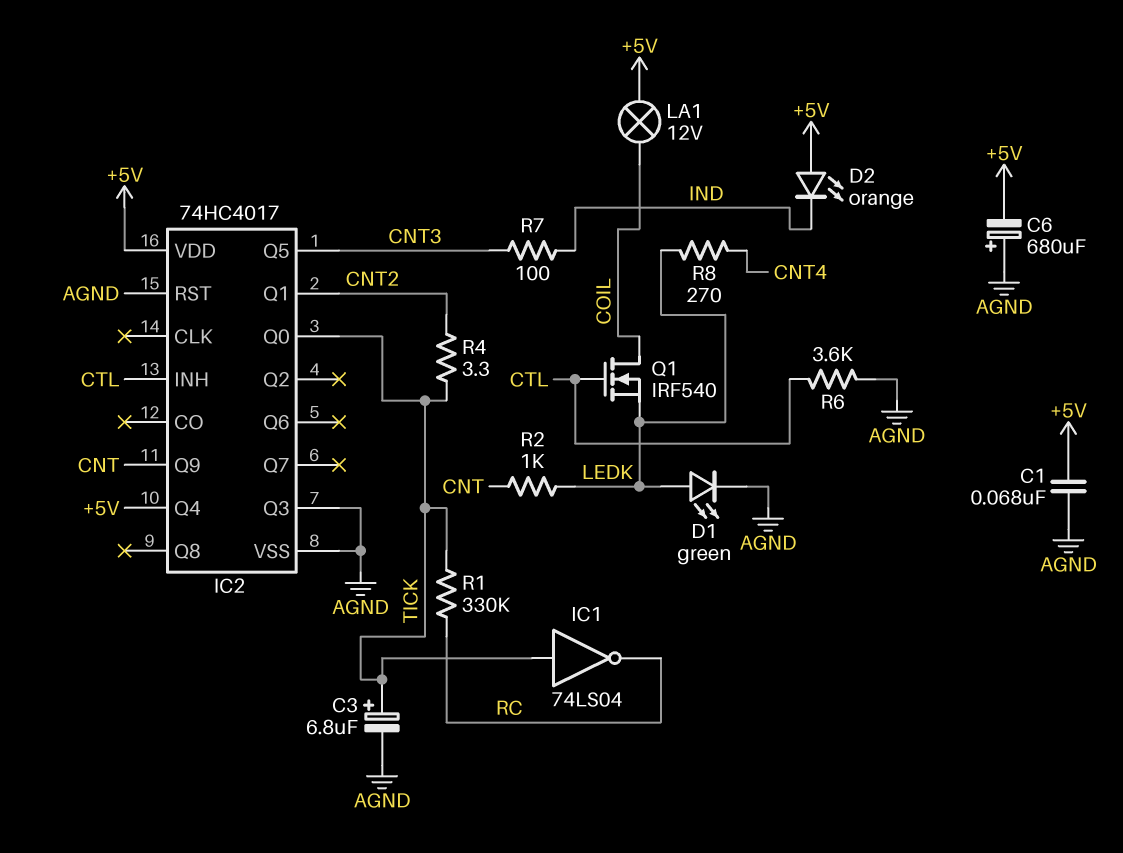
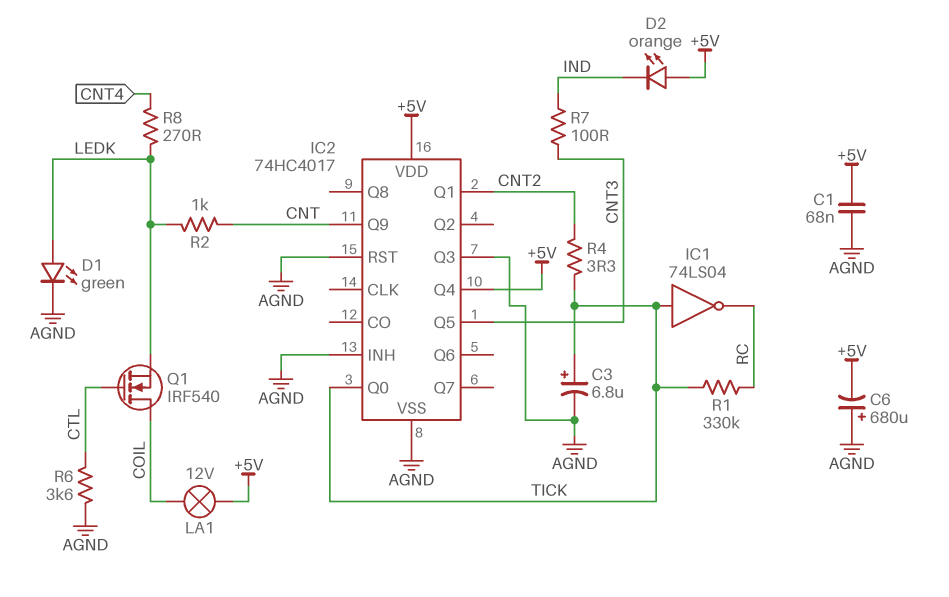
IC2 pin INH: CTL -> AGND

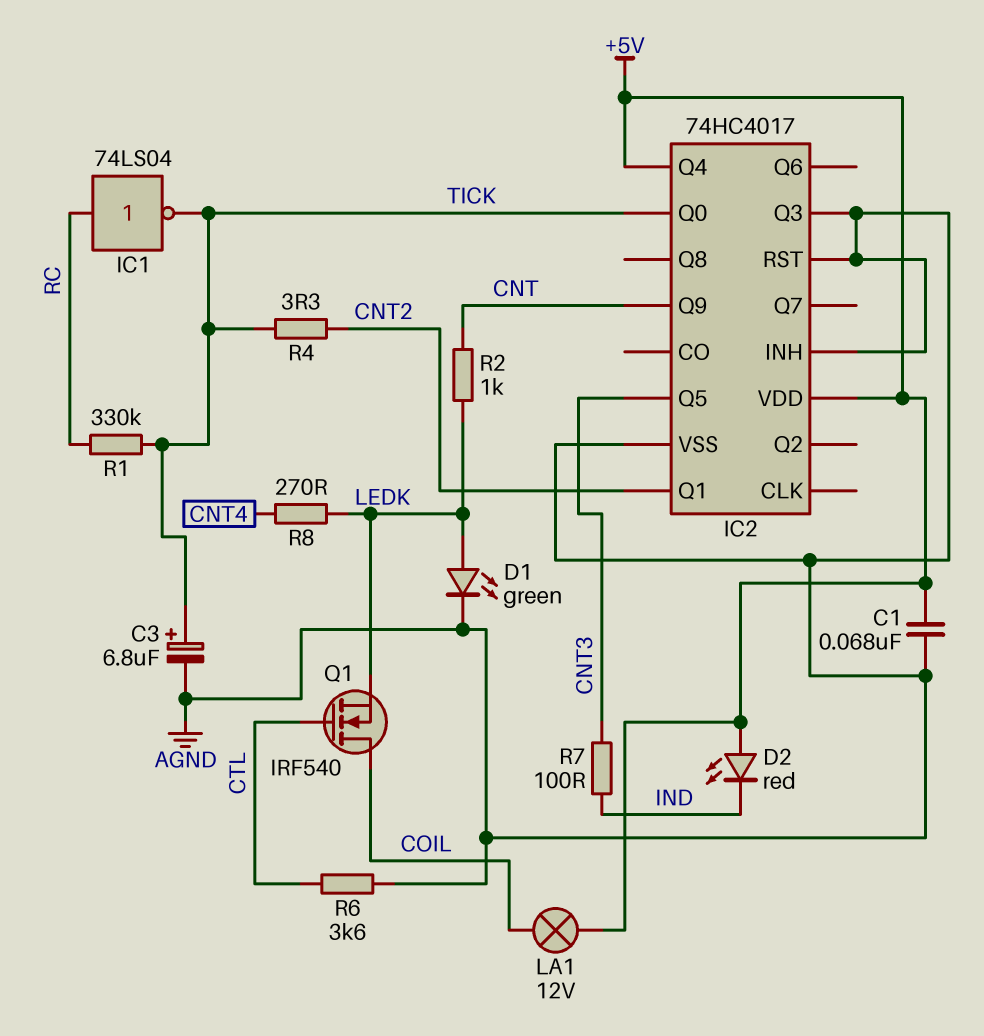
C6: 680uF (plus AGND, minus +5V) -> none
D2: LED orange (A +5V, K IND) -> LED red (A +5V, K IND)
IC1: NOT 74LS04 (in TICK, out RC) -> NOT 74LS04 (in RC, out TICK)

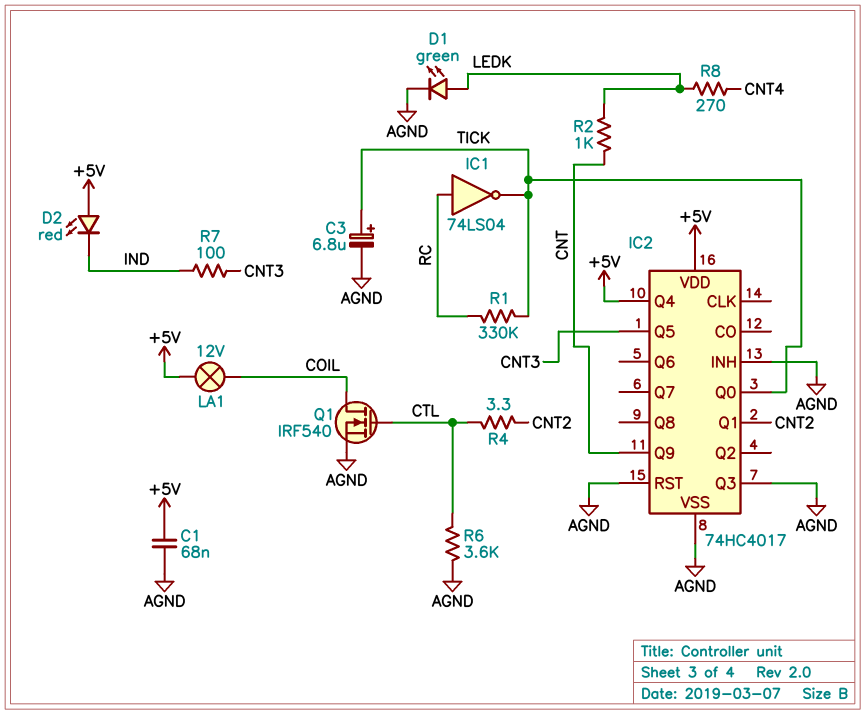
Q1: NMOS IRF540 (G CTL, D COIL, S LEDK) -> NMOS IRF540 (G CTL, D COIL, S AGND)
R4: 3.3 (CNT2, TICK) -> 3.3 (CNT2, CTL)

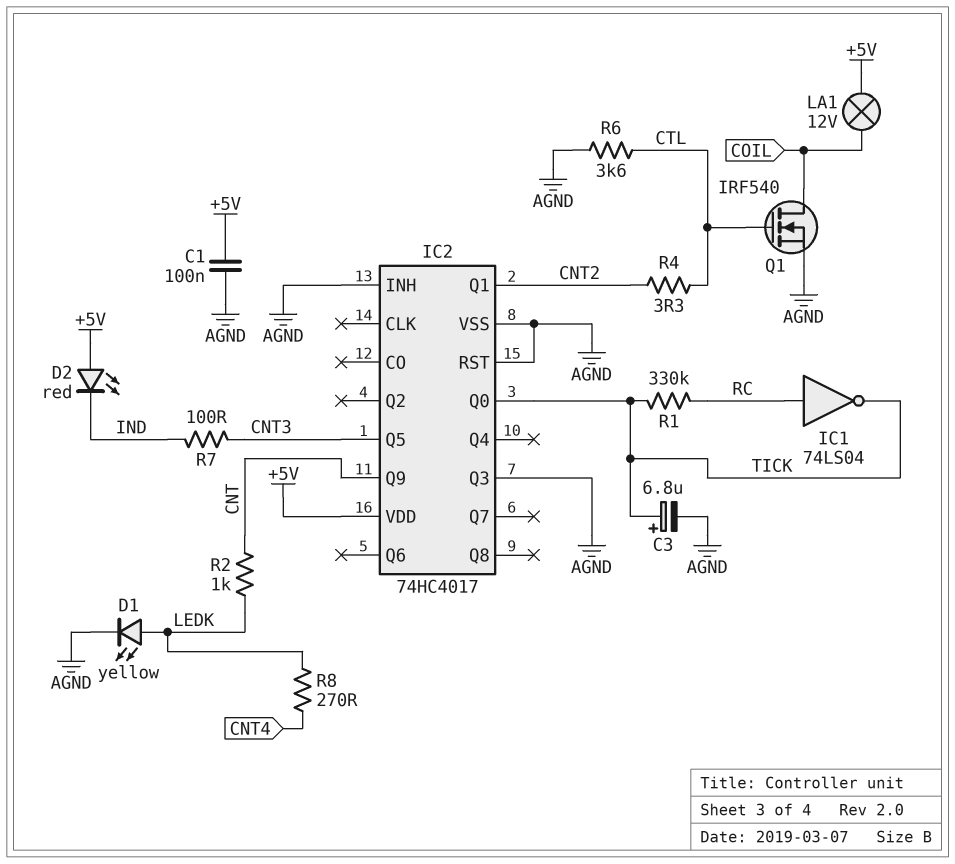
C1: 68nF (+5V, AGND) -> 100nF (+5V, AGND)
D1: LED green (A LEDK, K AGND) -> LED yellow (A LEDK, K AGND)
IC2 pin Q4: +5V -> none

